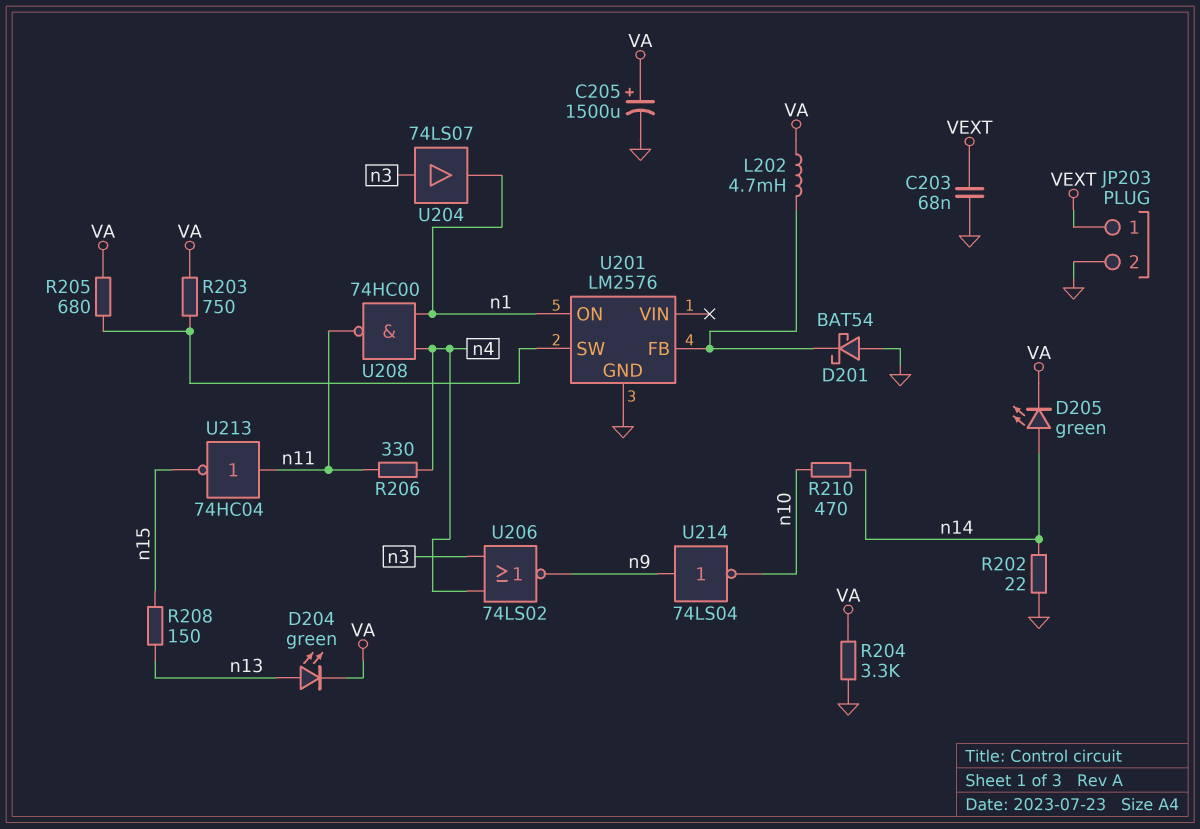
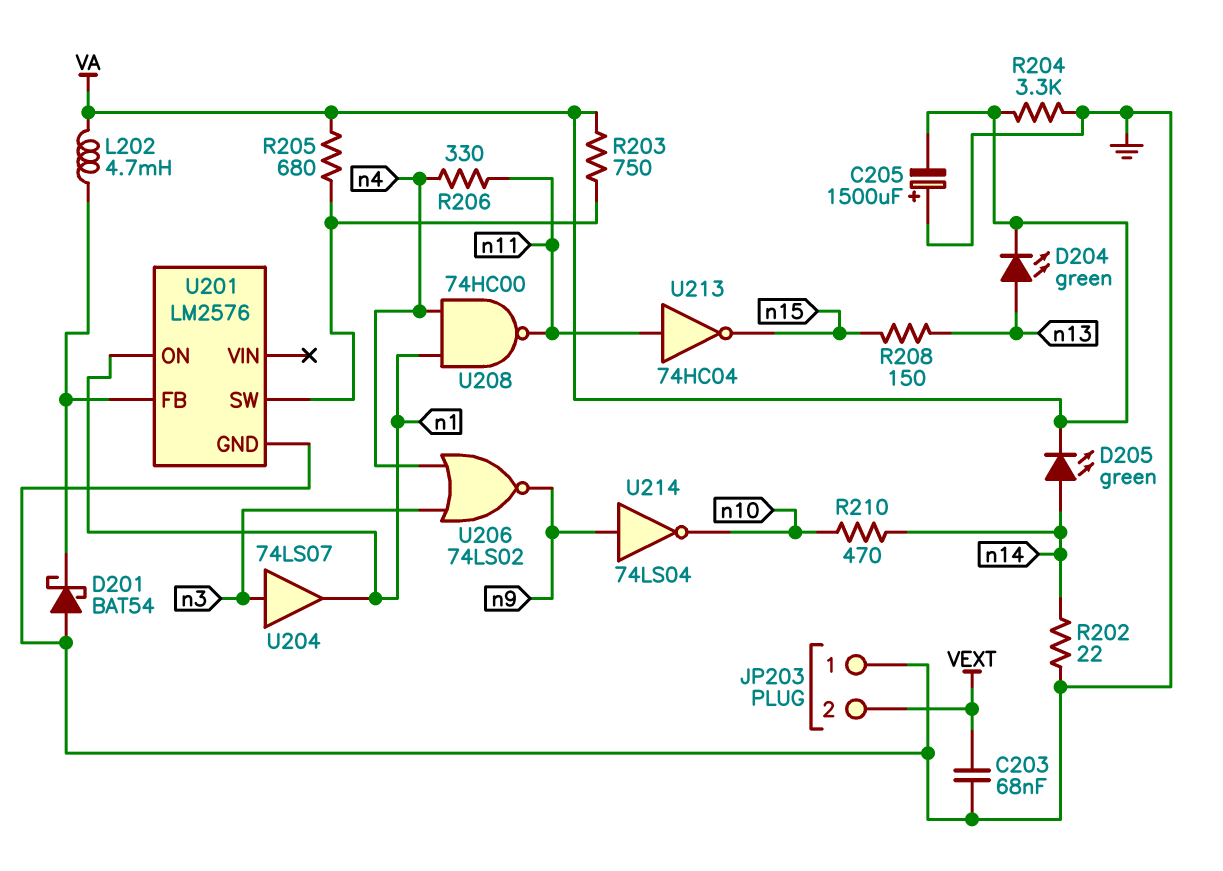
C205: 1500uF (plus VA, minus GND) -> 1500uF (plus GND, minus VA)
JP203 pin 1: VEXT -> GND
JP203 pin 2: GND -> VEXT

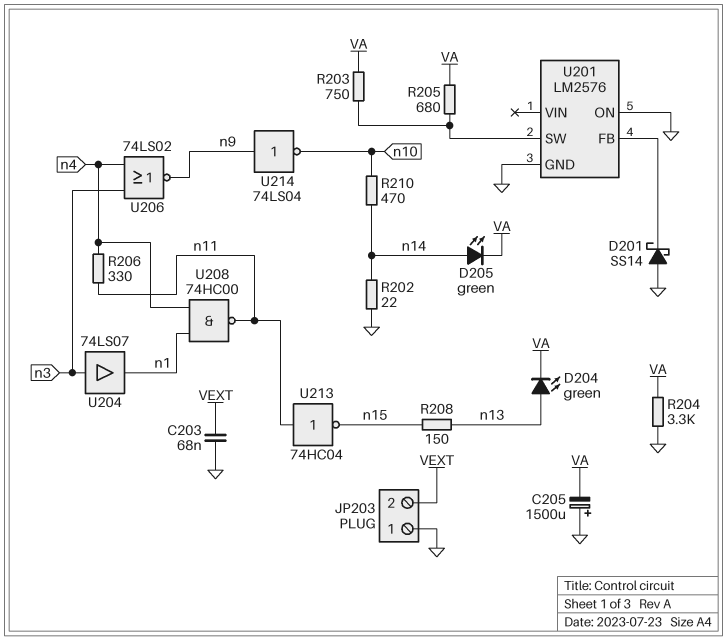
D201: schottky BAT54 (A GND, K U201/FB) -> schottky SS14 (A GND, K U201/FB)
L202: 4.7mH (U201/FB, VA) -> none
U201 pin ON: n1 -> GND

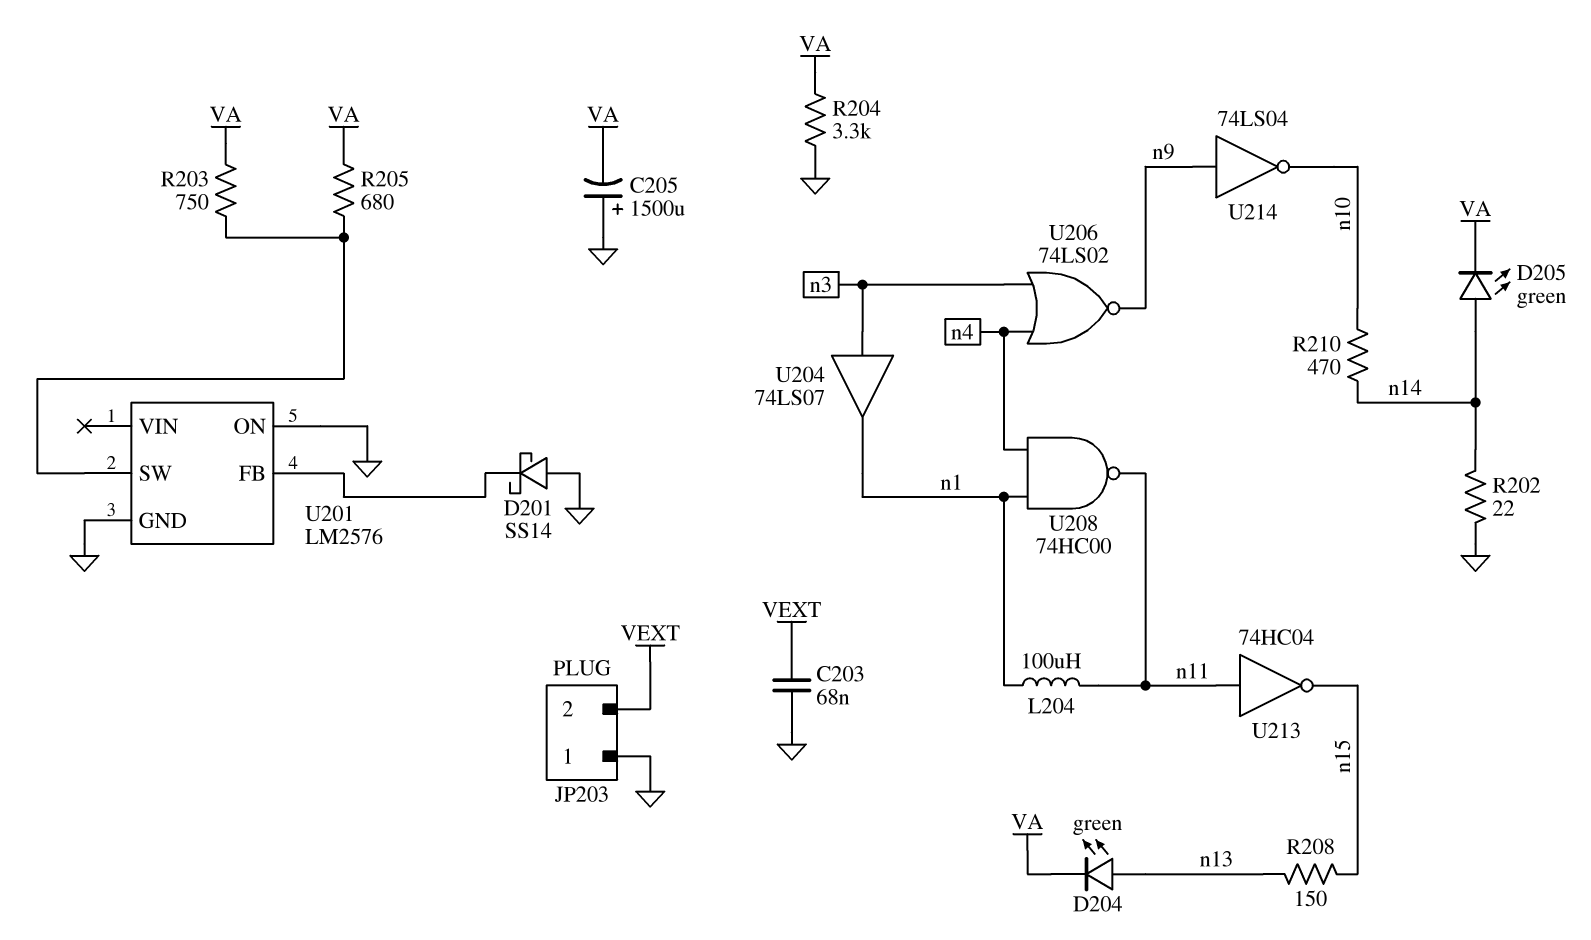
L204: none -> 100uH (n1, n11)
R206: 330 (n4, n11) -> none

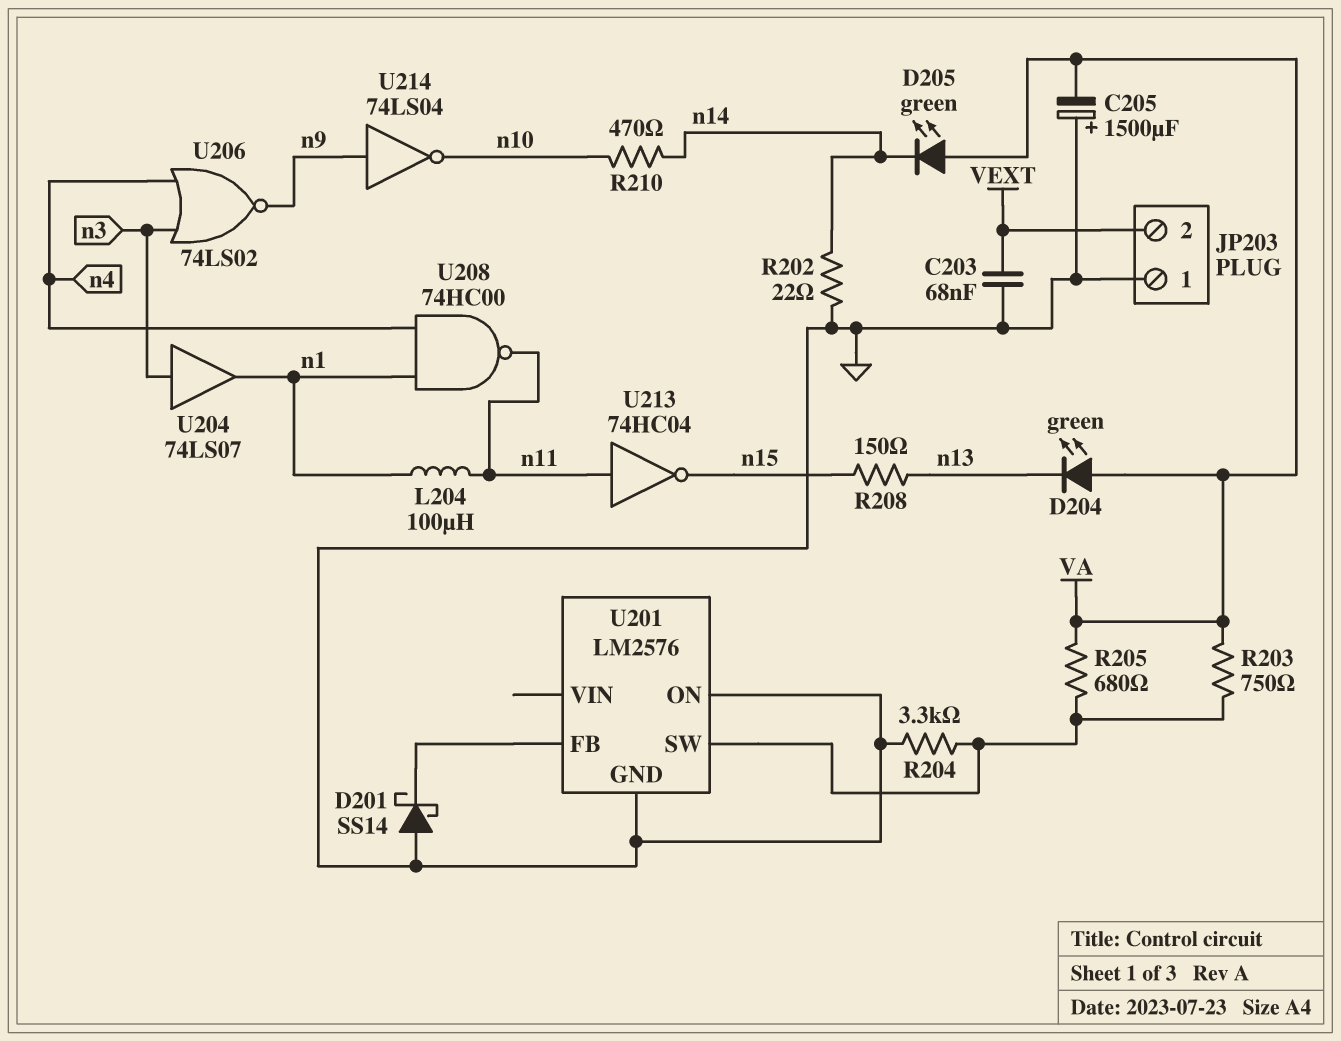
D204: LED green (A n13, K VA) -> LED green (A VA, K n13)
D205: LED green (A n14, K VA) -> LED green (A VA, K n14)
R204: 3.3k (GND, VA) -> 3.3k (GND, U201/SW)

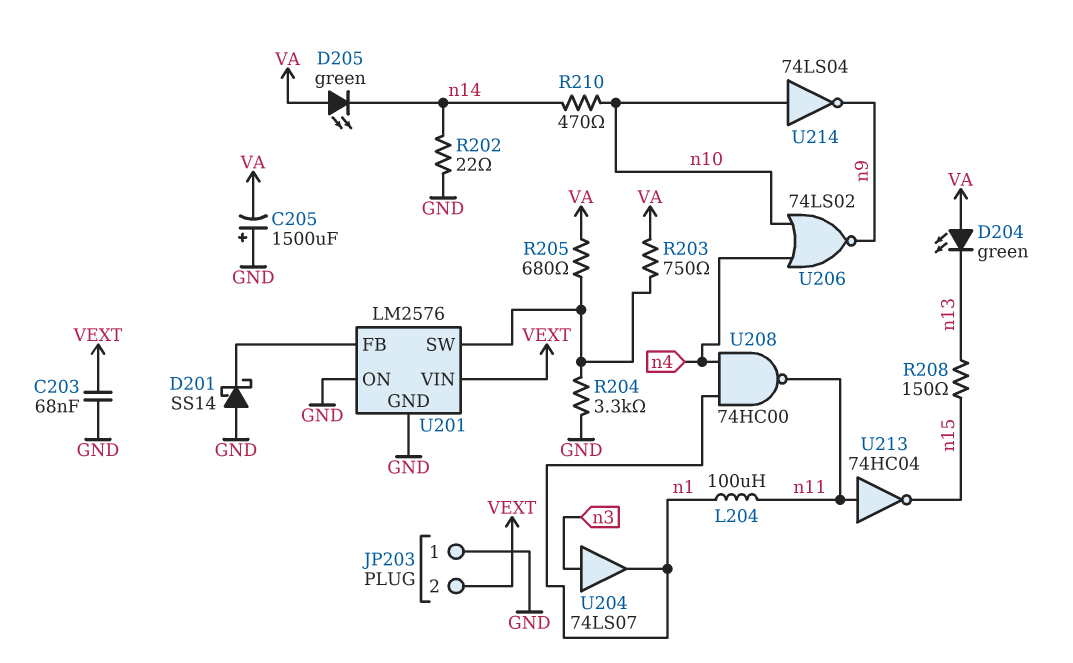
U201 pin VIN: none -> VEXT
U206: NOR 74LS02 (in n3, in n4, out n9) -> NOR 74LS02 (in n4, in n10, out n9)
U214: NOT 74LS04 (in n9, out n10) -> NOT 74LS04 (in n10, out n9)

